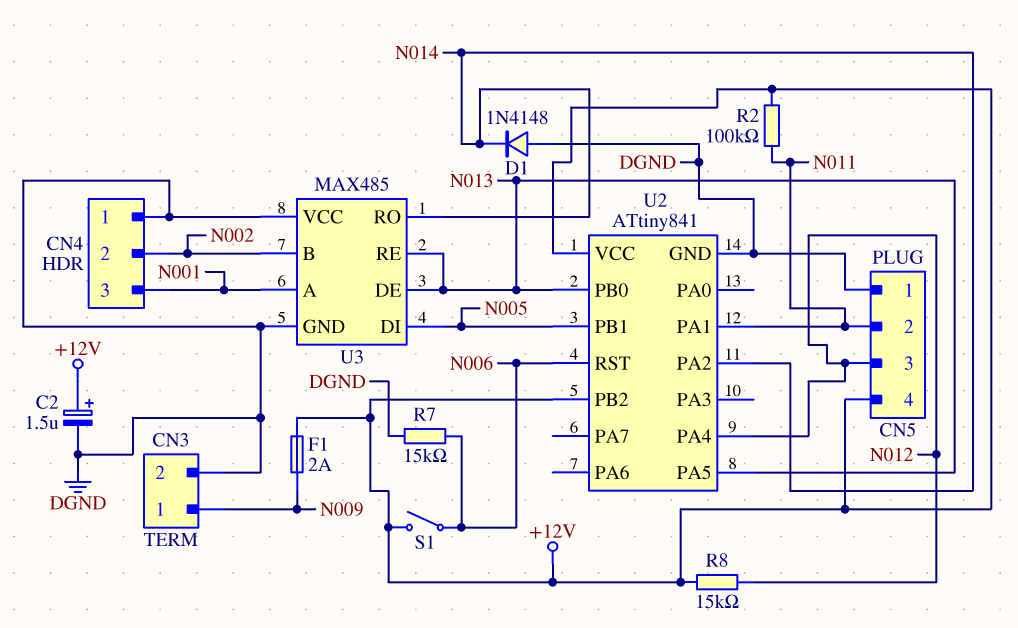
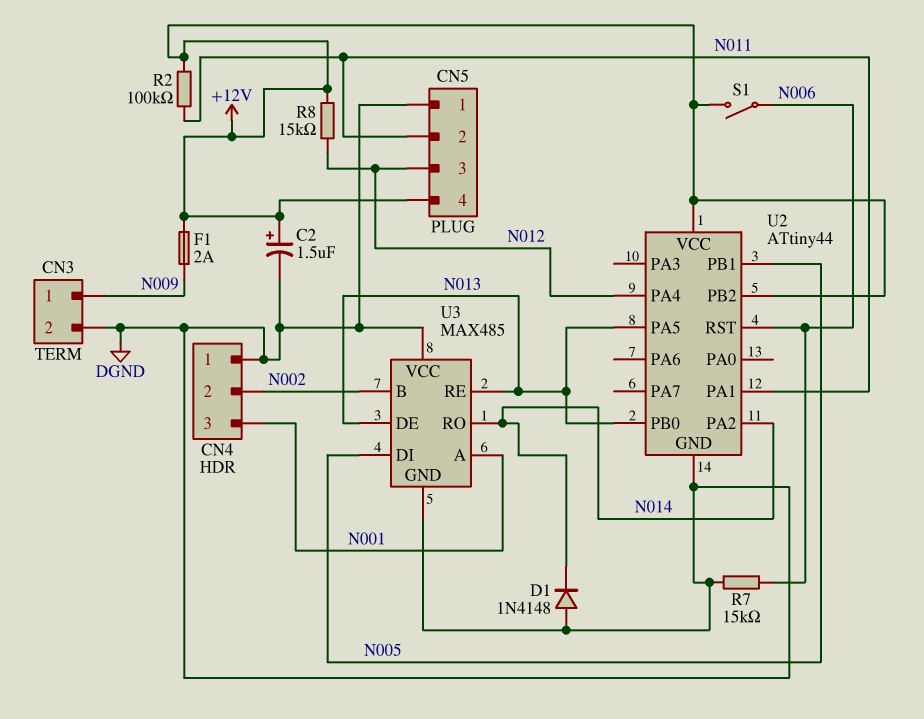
U2: ATtiny841 -> ATtiny44

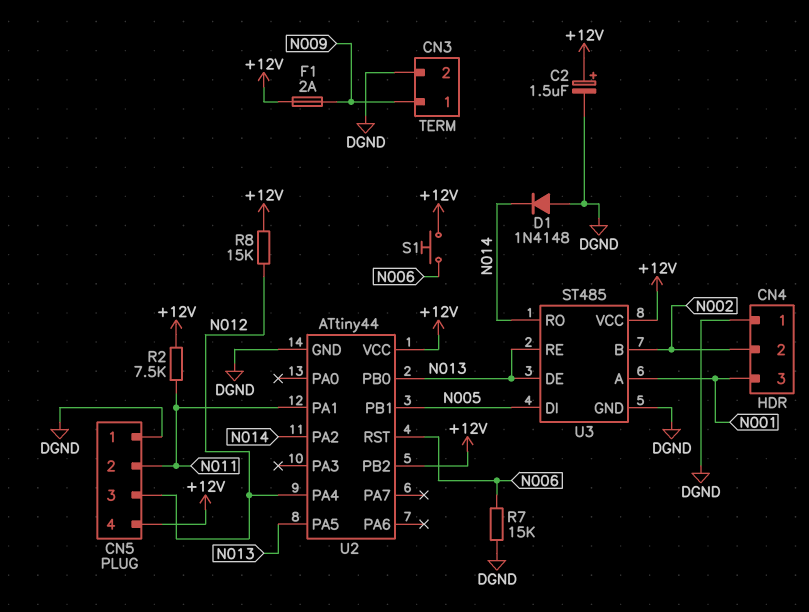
R2: 100k (+12V, N011) -> 7.5k (+12V, N011)
S1: switch (+12V, N006) -> button (+12V, N006)
U3: MAX485 -> ST485
U3 pin VCC: DGND -> +12V

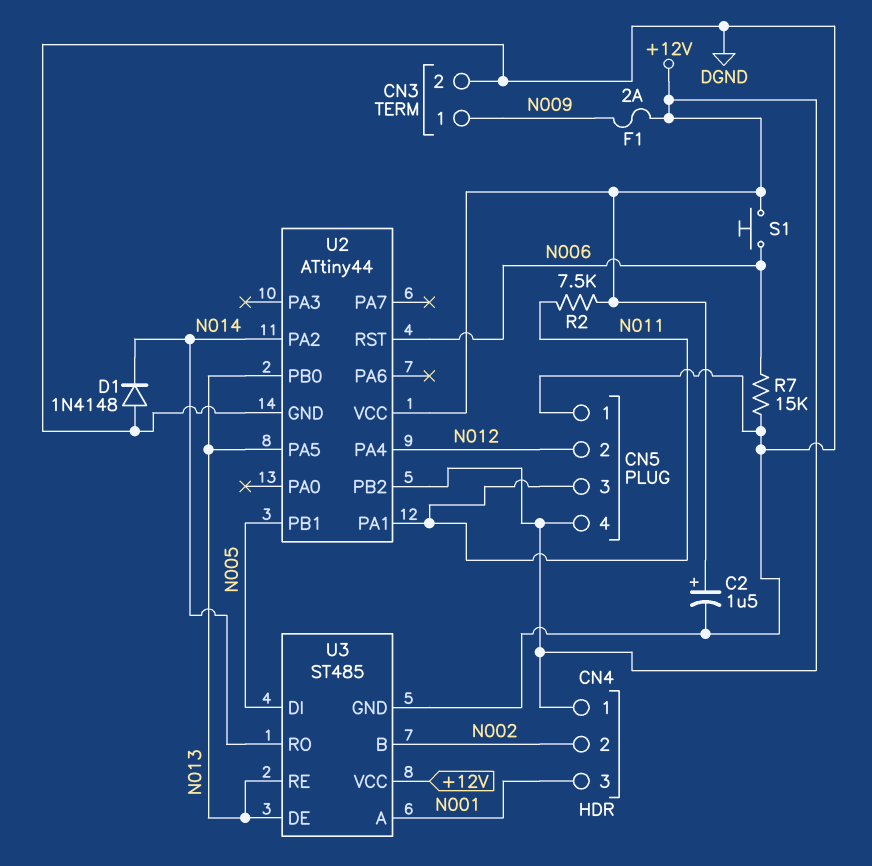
CN4 pin 1: DGND -> +12V
CN5 pin 2: N011 -> N012
CN5 pin 3: N012 -> N011
R8: 15k (+12V, N012) -> none

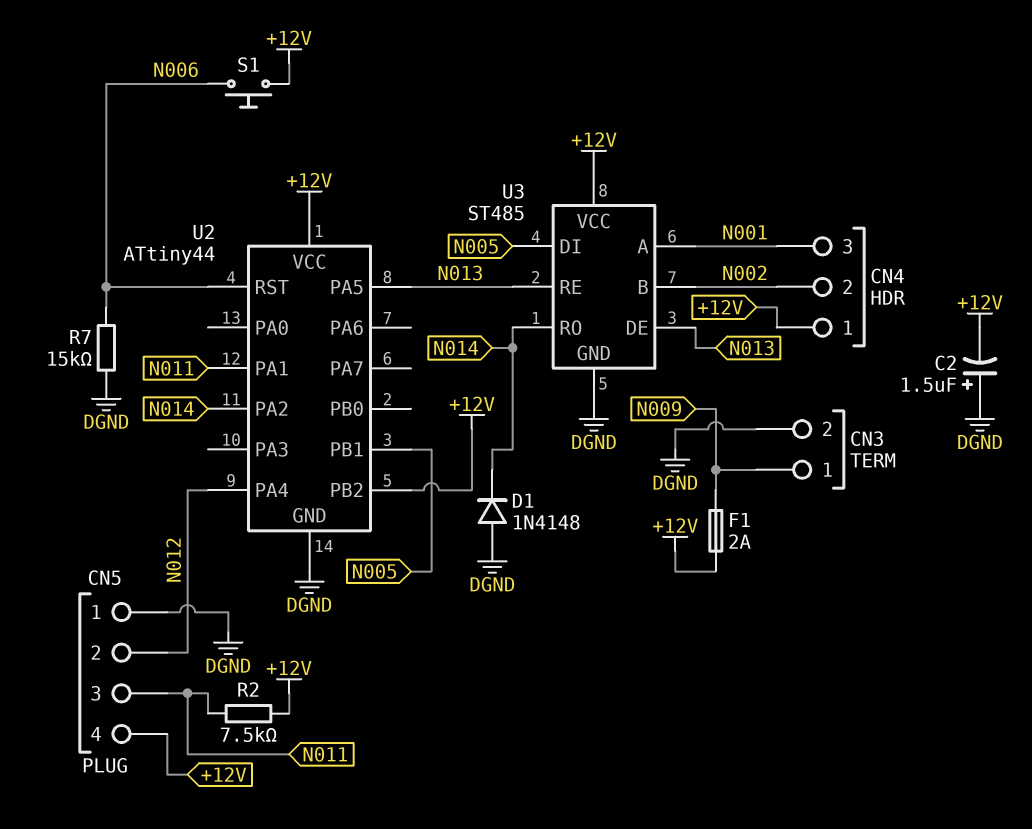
C2: 1.5uF (plus +12V, minus DGND) -> 1.5uF (plus DGND, minus +12V)
U2 pin PB0: N013 -> none

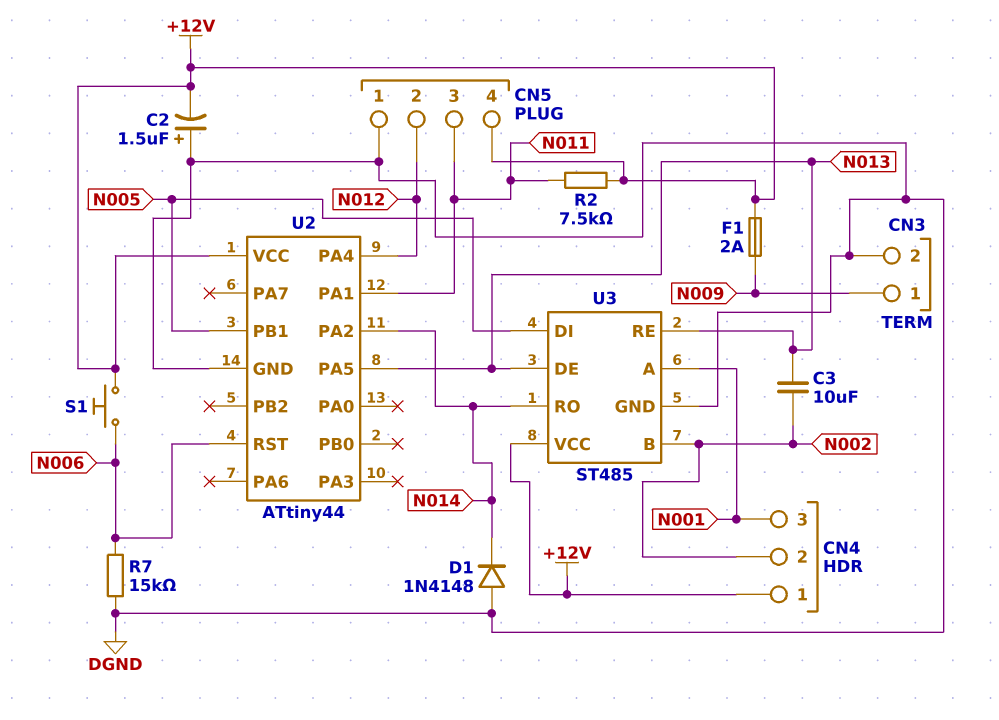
C3: none -> 10uF (N002, N013)
U2 pin PB2: +12V -> none

